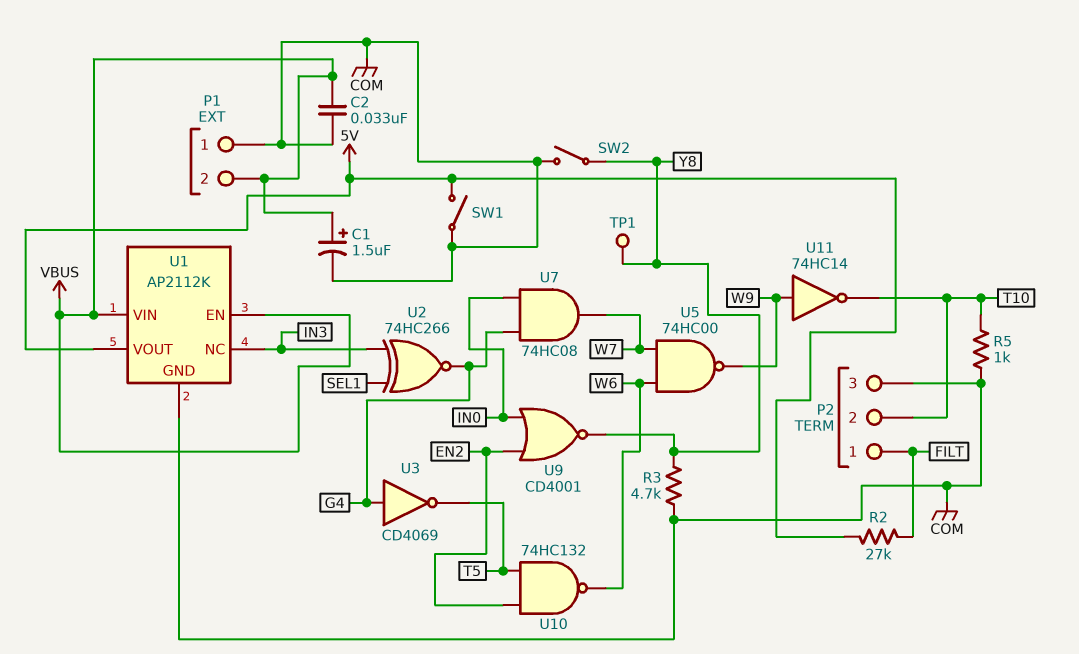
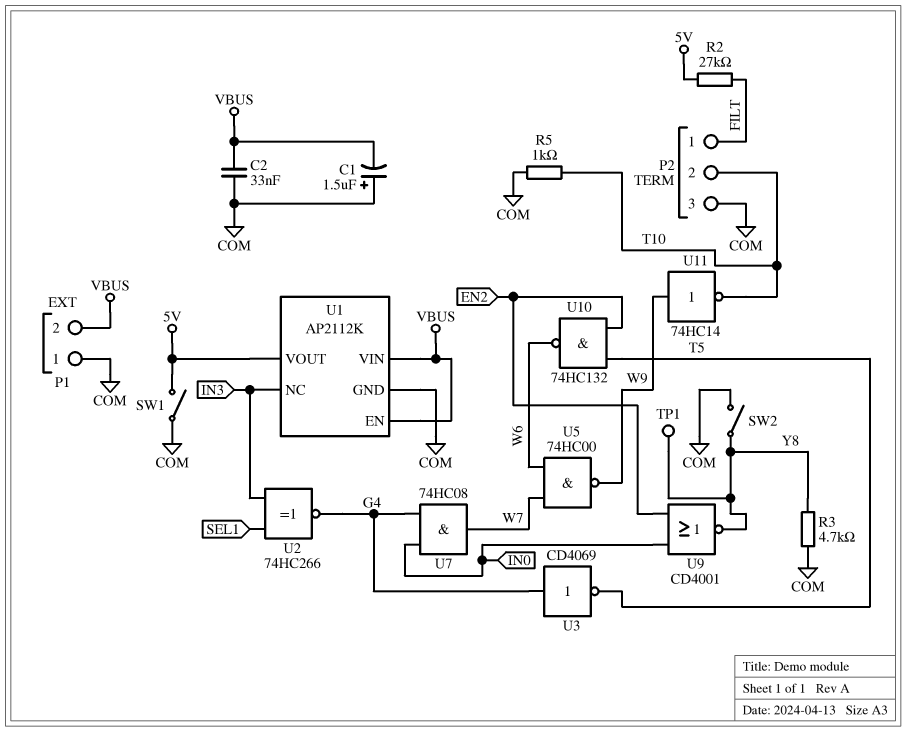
C1: 1.5uF (plus VBUS, minus COM) -> 1.5uF (plus COM, minus VBUS)

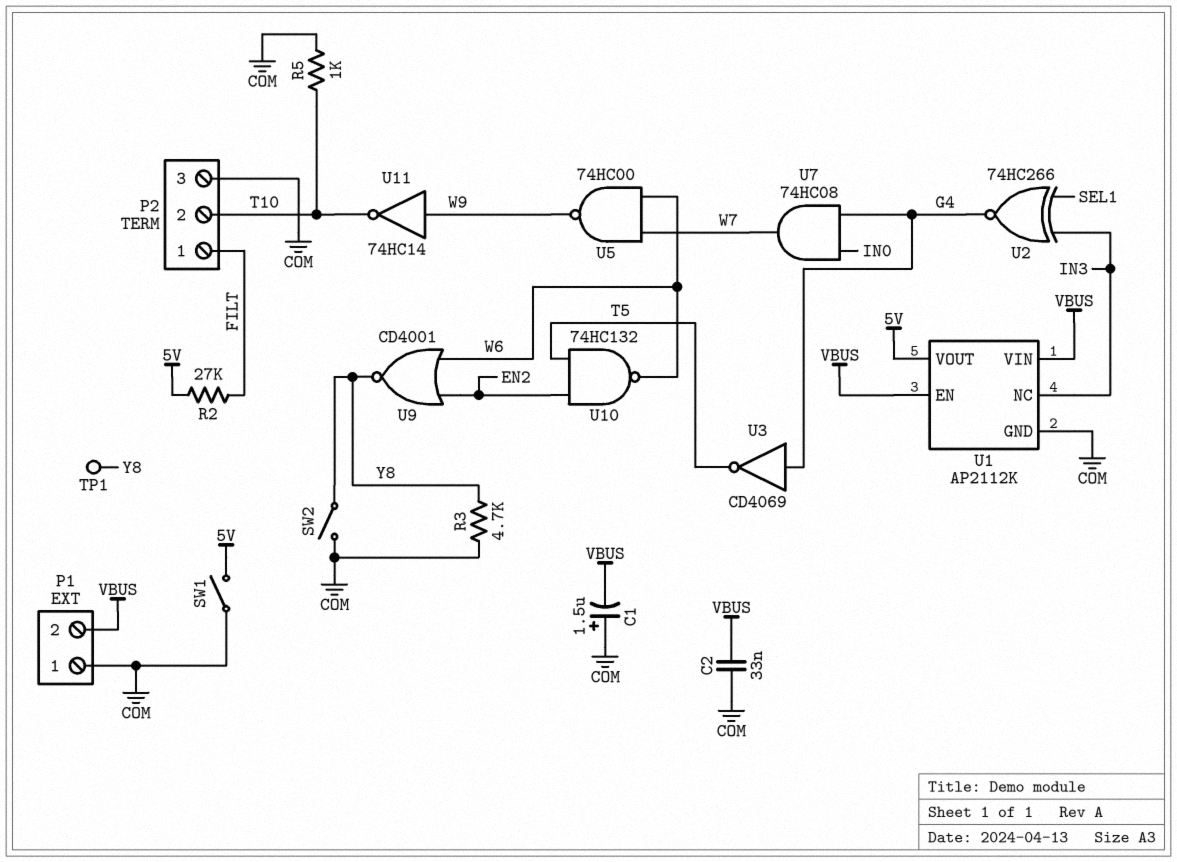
U9: NOR CD4001 (in EN2, in IN0, out Y8) -> NOR CD4001 (in EN2, in W6, out Y8)

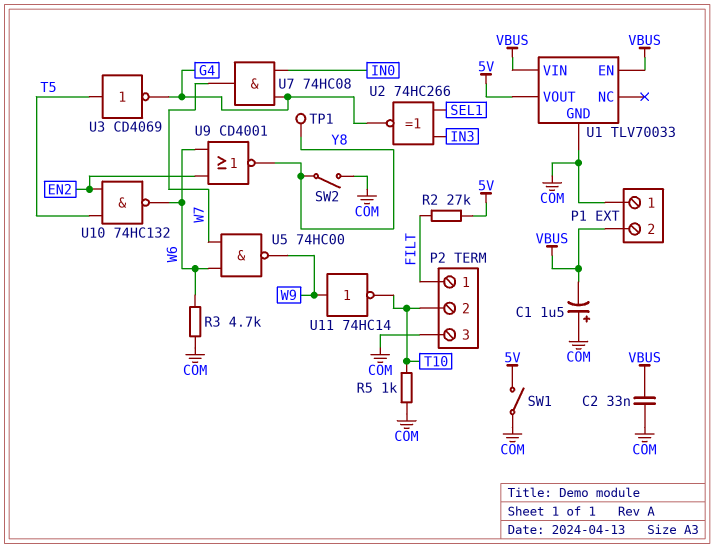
R3: 4.7k (COM, Y8) -> 4.7k (COM, W6)
U1: AP2112K -> TLV70033
U1 pin NC: IN3 -> none
U3: NOT CD4069 (in G4, out T5) -> NOT CD4069 (in T5, out G4)

